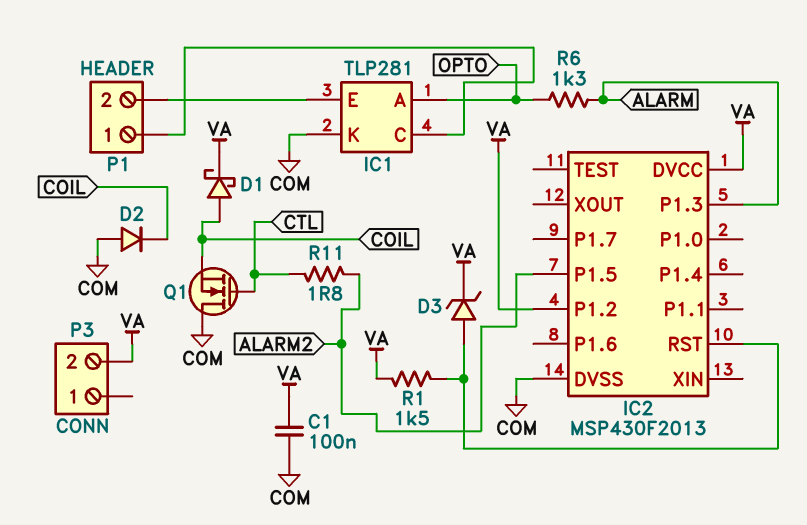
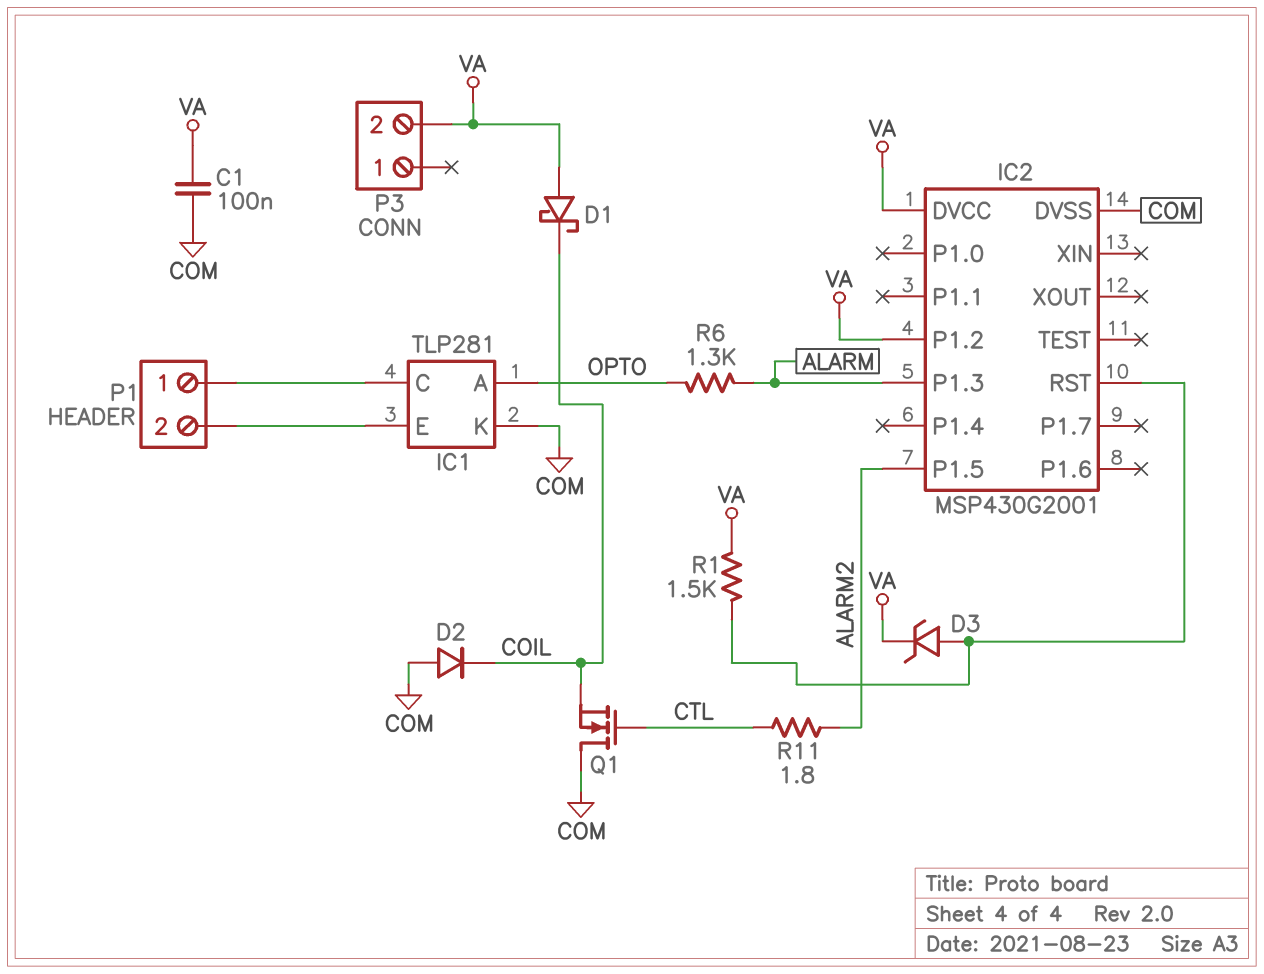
D1: schottky (A COIL, K VA) -> schottky (A VA, K COIL)
IC2: MSP430F2013 -> MSP430G2001

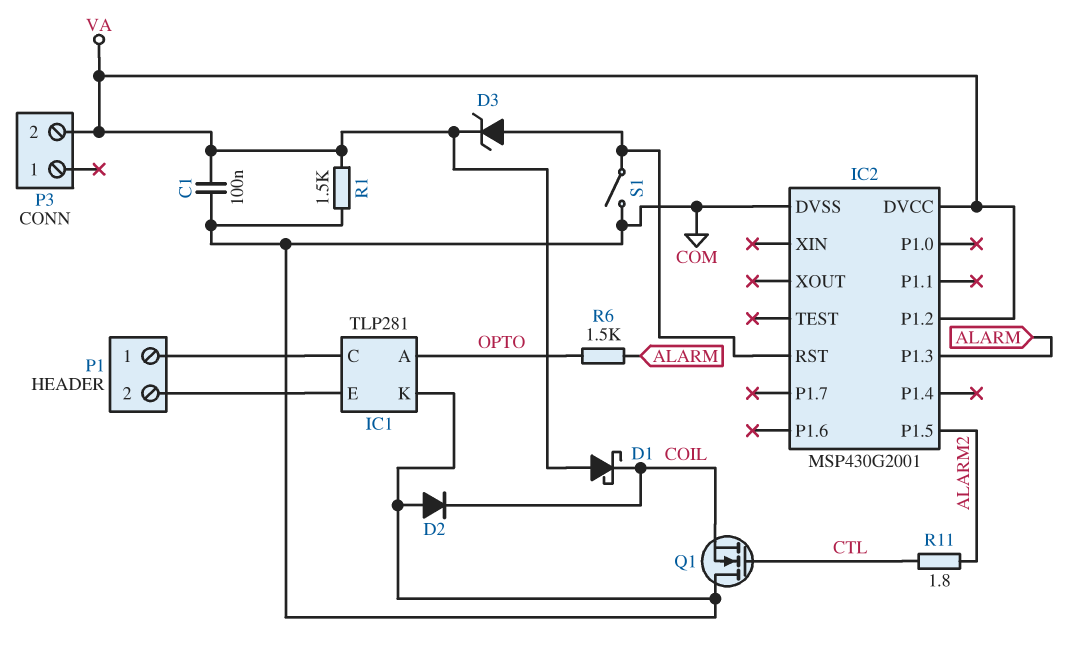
R1: 1.5k (IC2/RST, VA) -> 1.5k (COM, VA)
R6: 1.3k (ALARM, OPTO) -> 1.5k (ALARM, OPTO)
S1: none -> switch (COM, IC2/RST)

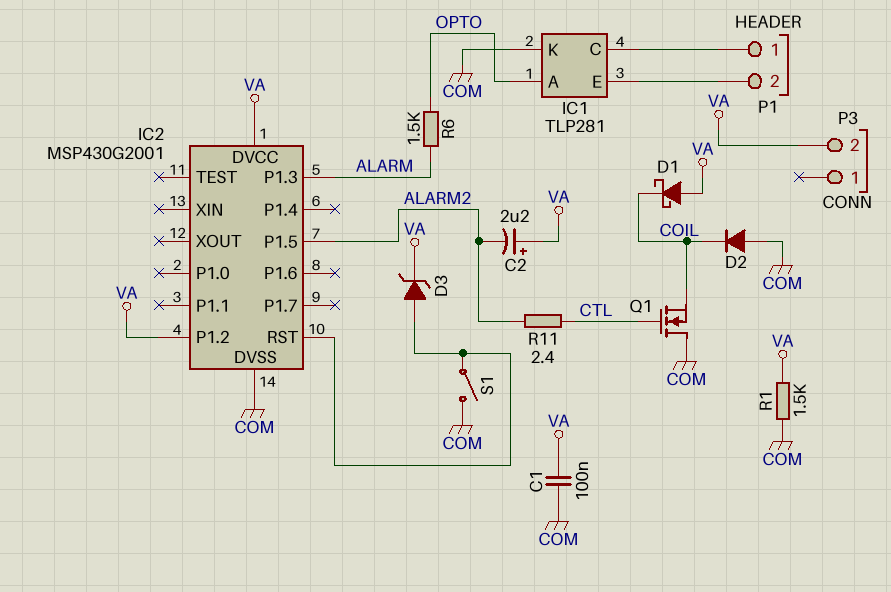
C2: none -> 2.2uF (plus VA, minus ALARM2)
R11: 1.8 (ALARM2, CTL) -> 2.4 (ALARM2, CTL)

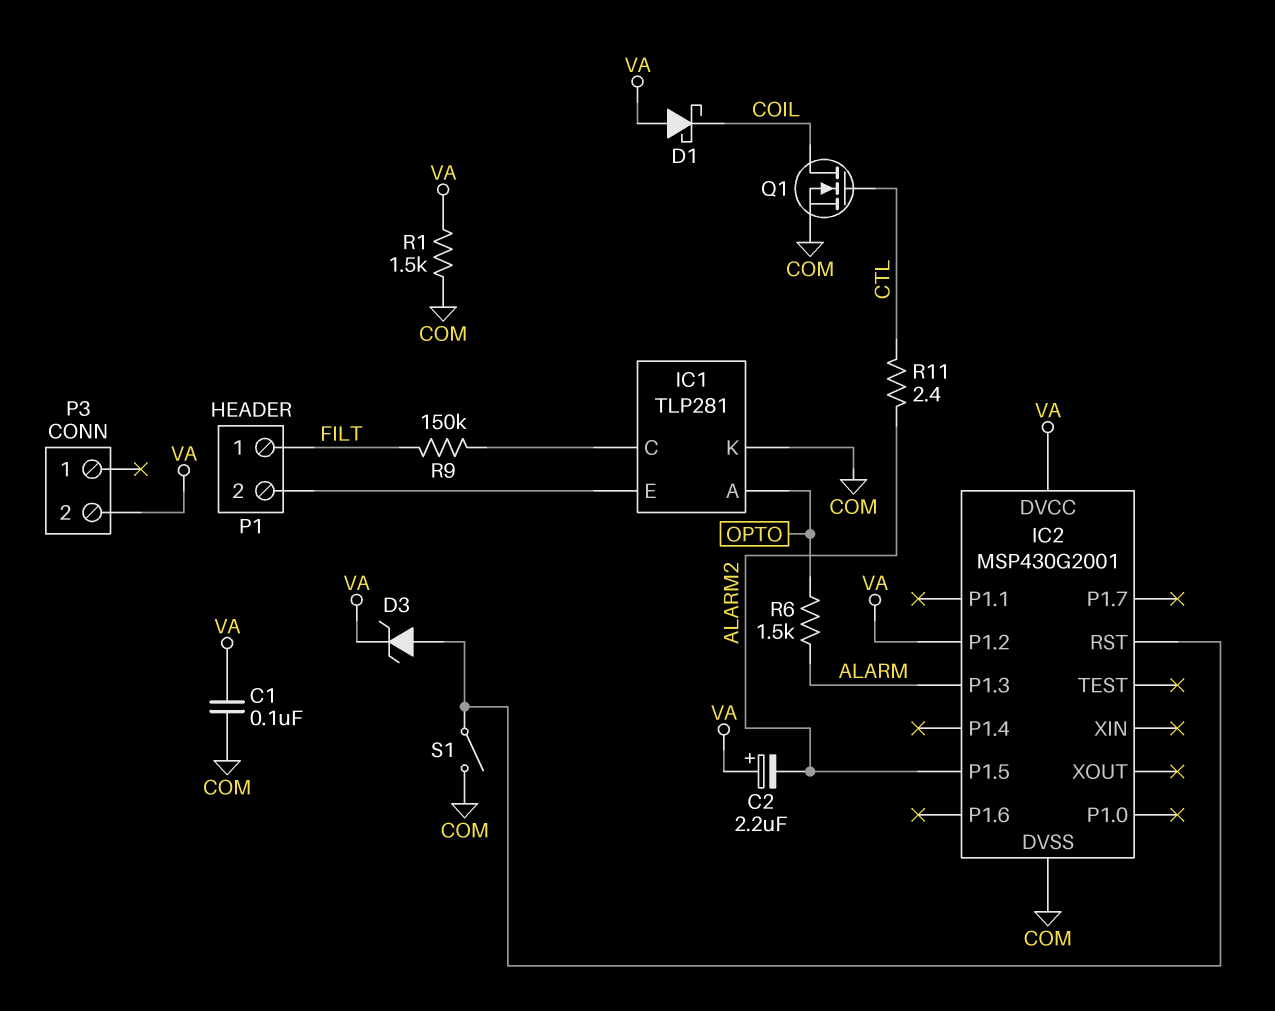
D2: diode (A COM, K COIL) -> none
P1 pin 1: IC1/C -> FILT
Q1: NMOS (G CTL, D COM, S COIL) -> NMOS (G CTL, D COIL, S COM)
R9: none -> 150k (FILT, IC1/C)

